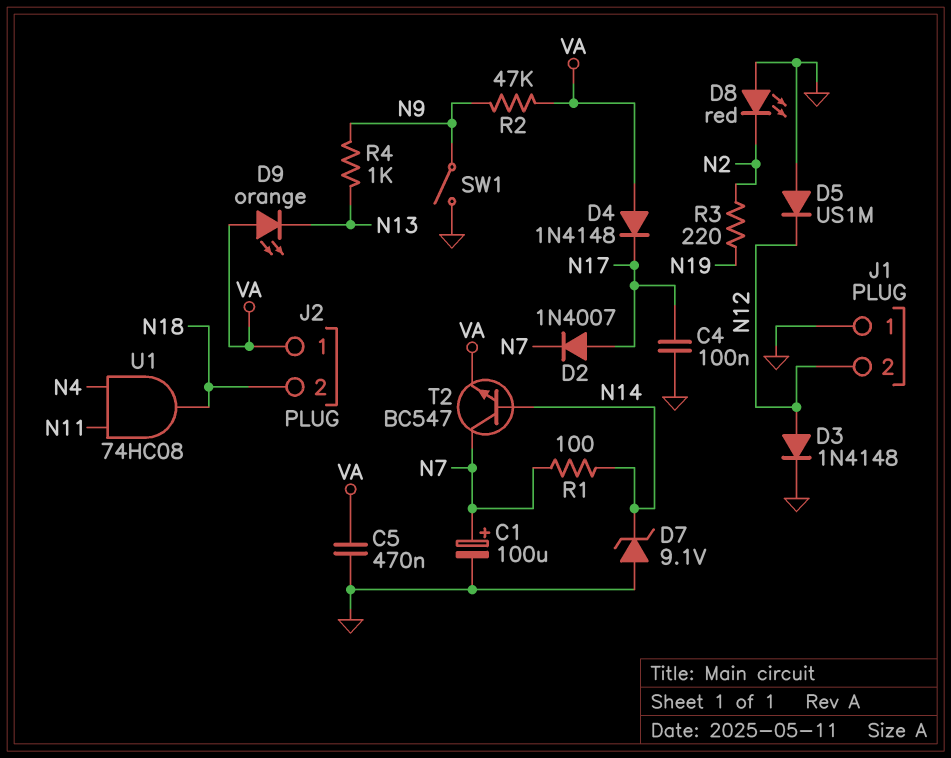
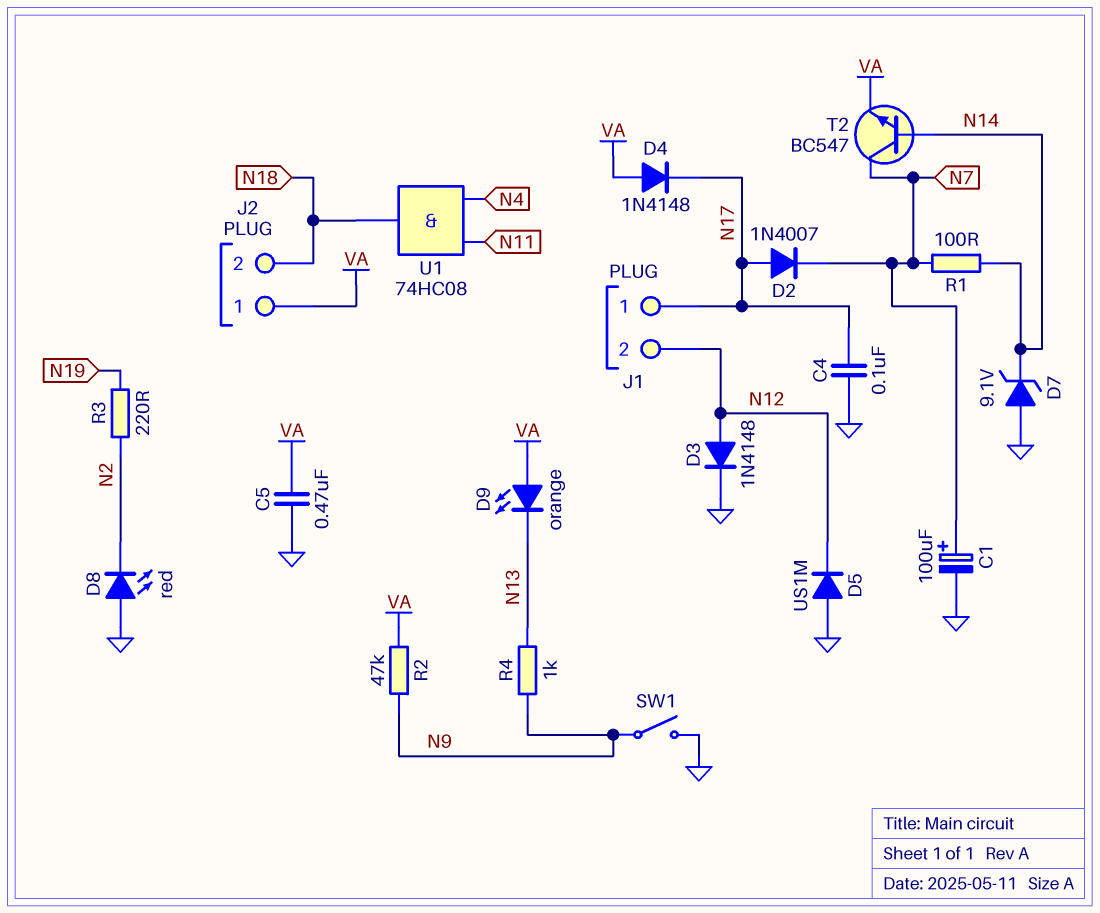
J1 pin 1: GND -> N17

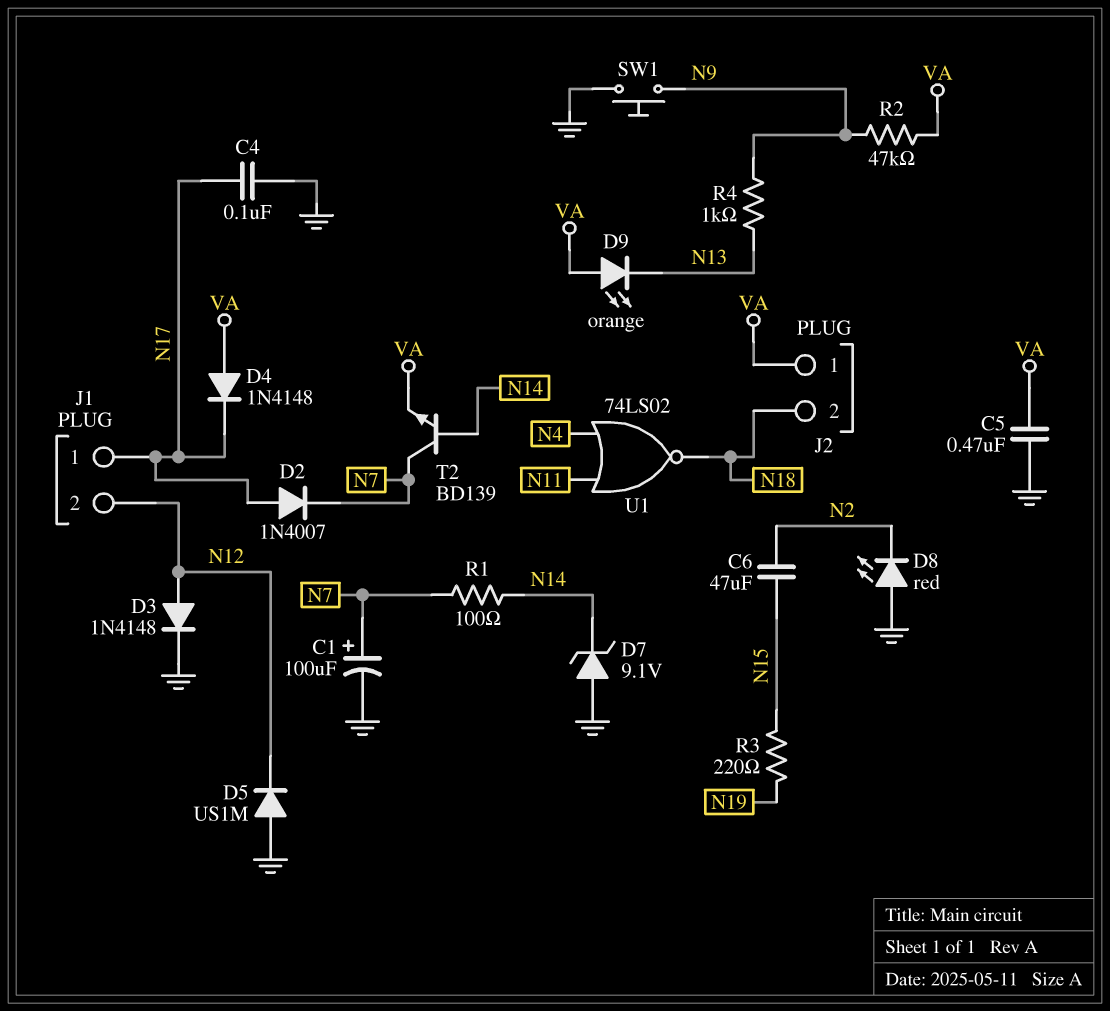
C6: none -> 47uF (N2, N15)
R3: 220 (N2, N19) -> 220 (N15, N19)
SW1: switch (GND, N9) -> button (GND, N9)
T2: NPN BC547 (B N14, C N7, E VA) -> NPN BD139 (B N14, C N7, E VA)
U1: AND 74HC08 (in N4, in N11, out N18) -> NOR 74LS02 (in N4, in N11, out N18)

